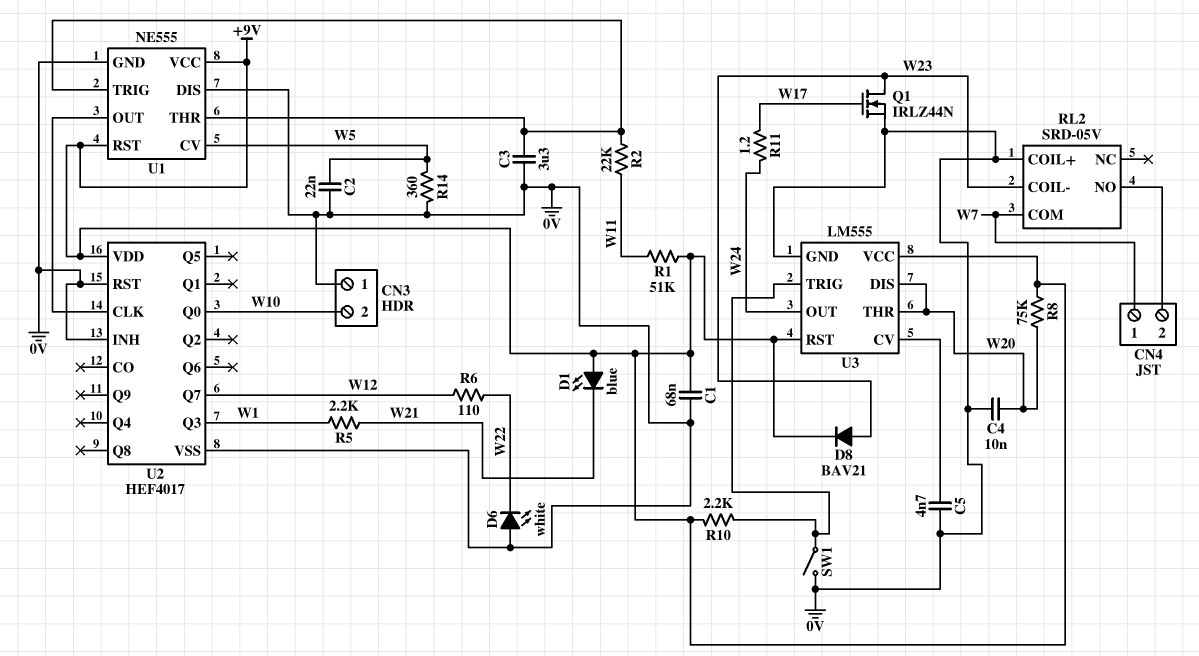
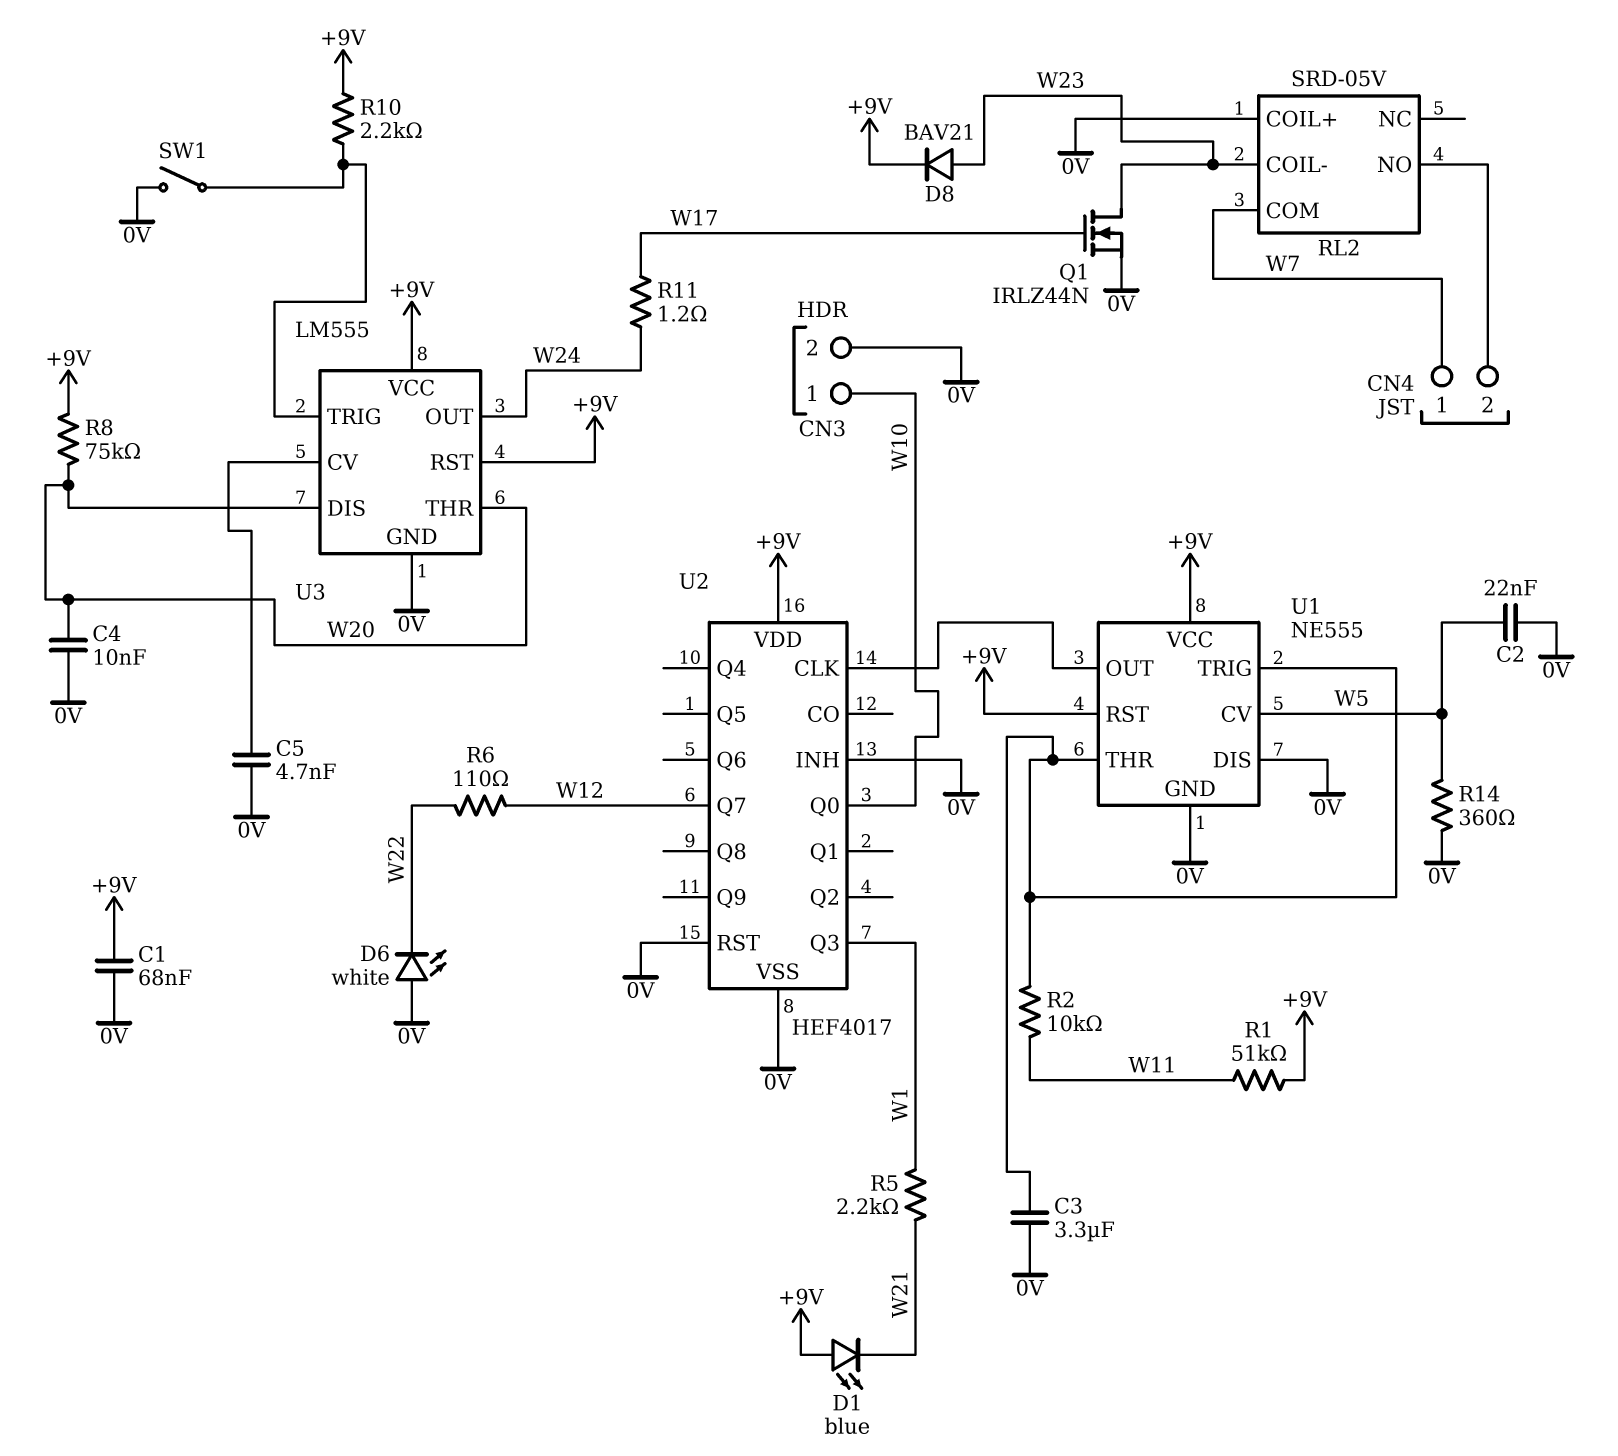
CN3 pin 1: 0V -> W10
CN3 pin 2: W10 -> 0V
R2: 22k (U1/THR, W11) -> 10k (U1/THR, W11)

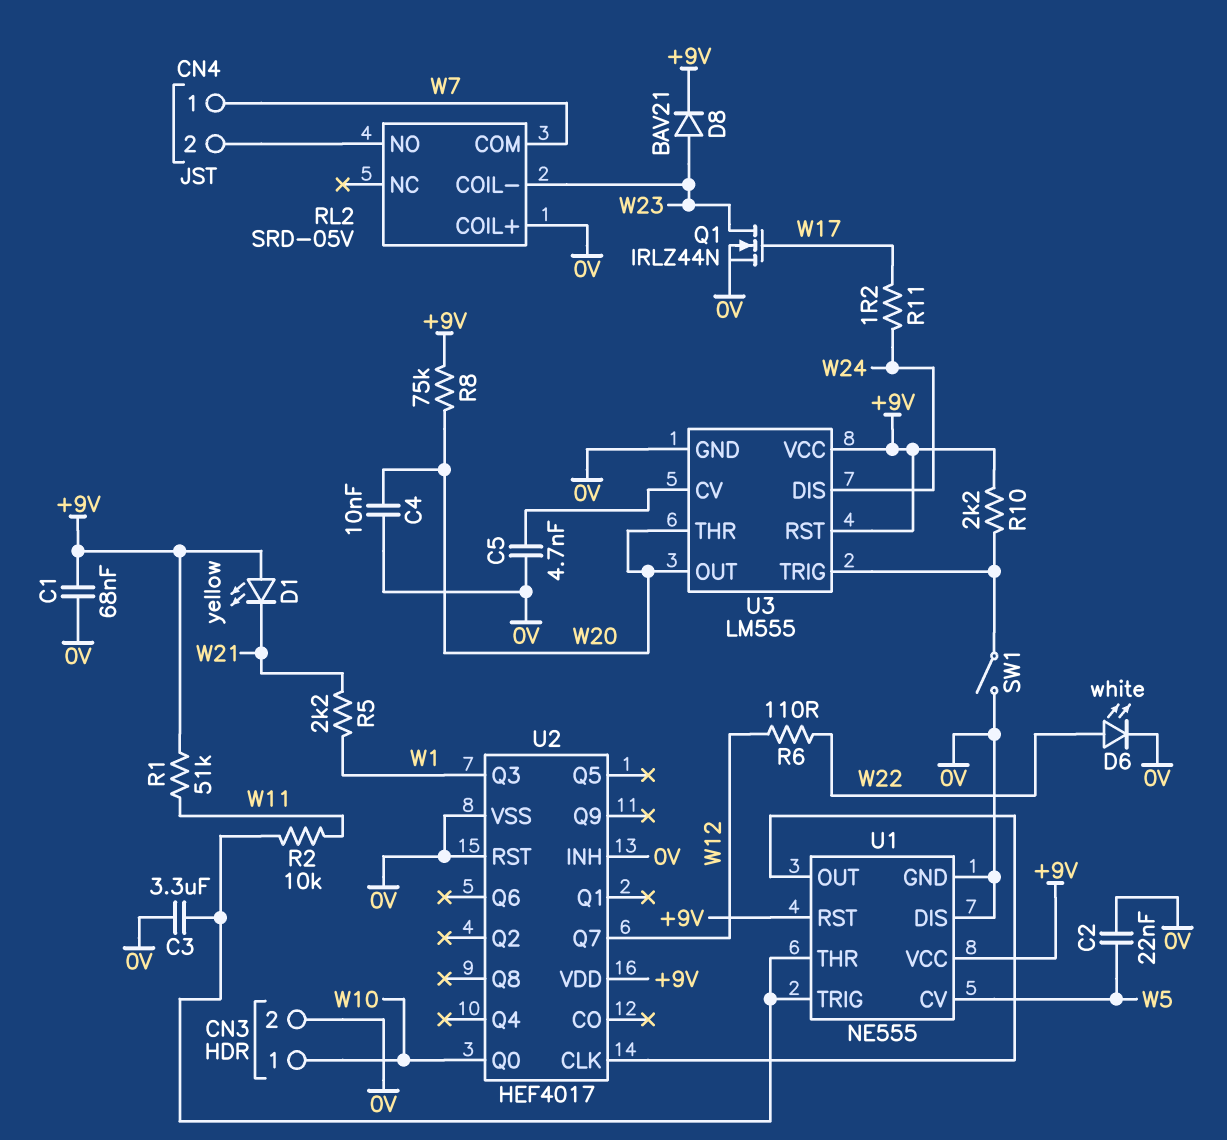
D1: LED blue (A +9V, K W21) -> LED yellow (A +9V, K W21)
D6: LED white (A 0V, K W22) -> LED white (A W22, K 0V)
R14: 360 (0V, W5) -> none
U3 pin DIS: W20 -> W24
U3 pin OUT: W24 -> W20

